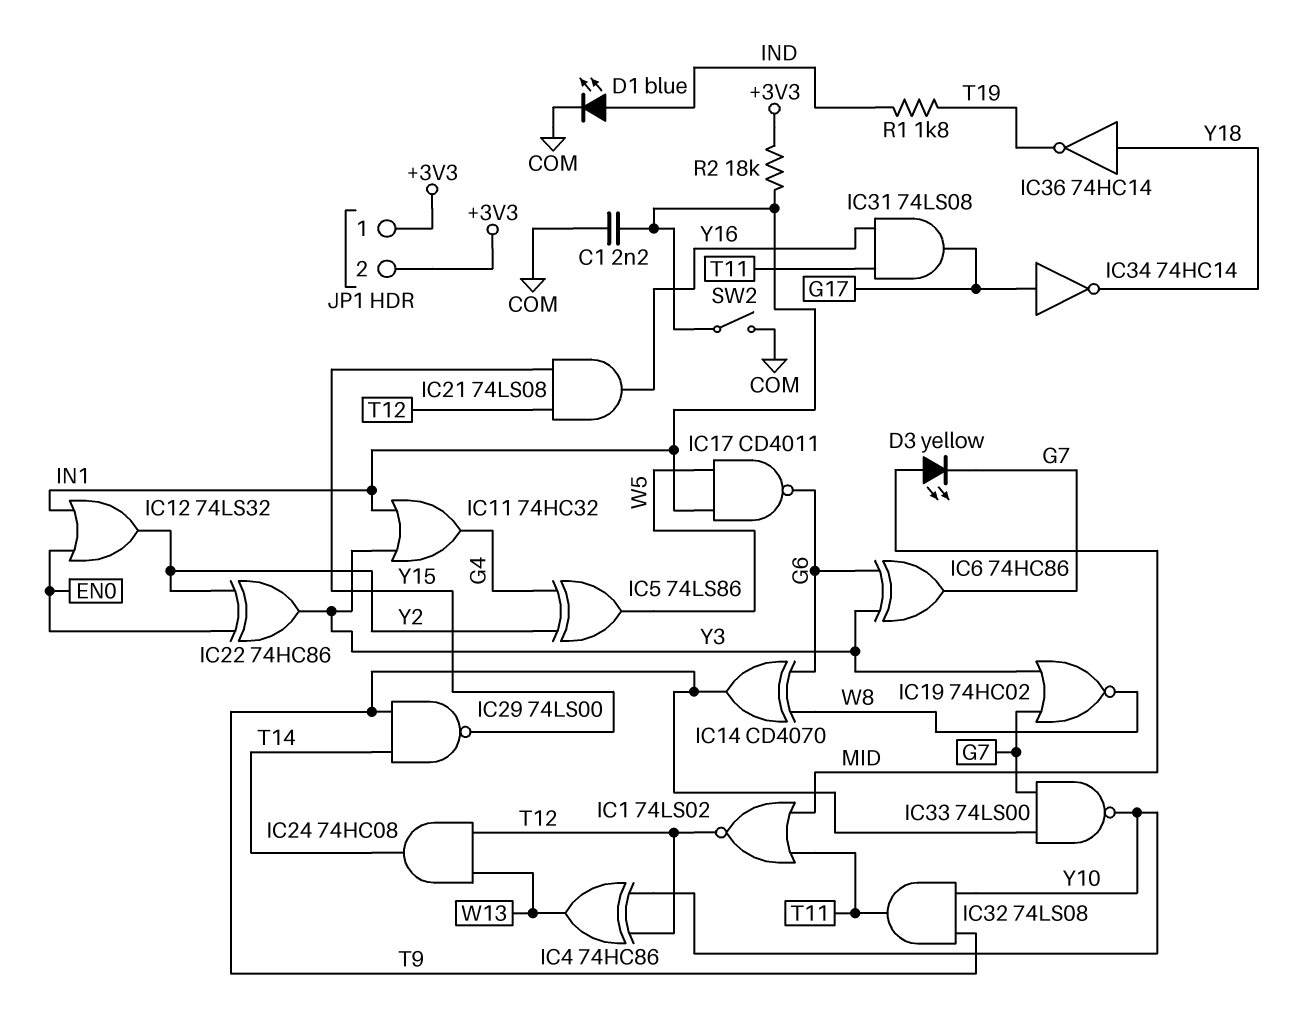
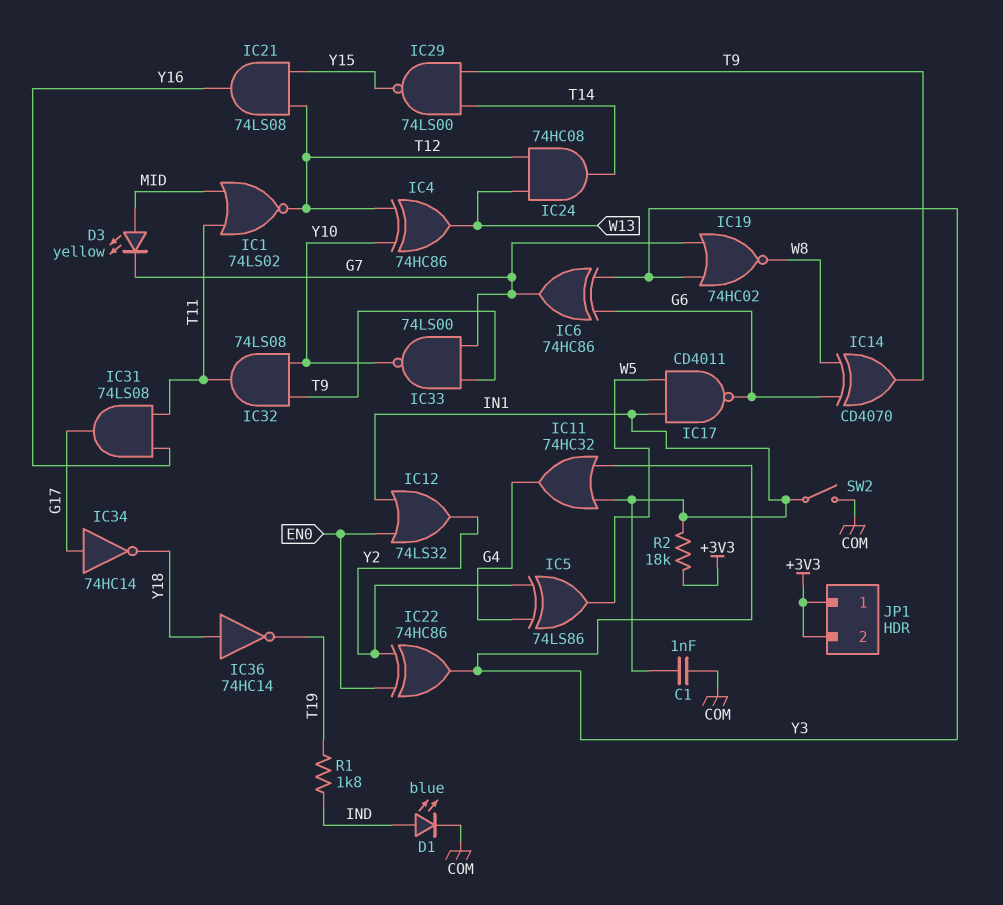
C1: 2.2nF (COM, IN1) -> 1nF (COM, IN1)

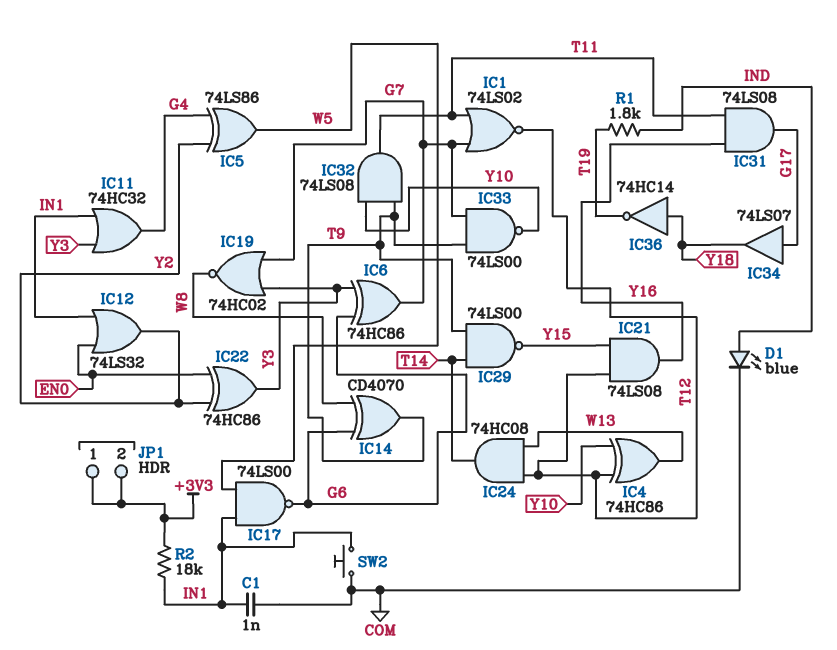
D3: LED yellow (A MID, K G7) -> none
IC1: NOR 74LS02 (in MID, in T11, out T12) -> NOR 74LS02 (in G7, in T11, out T12)
IC17: NAND CD4011 (in IN1, in W5, out G6) -> NAND 74LS00 (in IN1, in W5, out G6)
IC34: NOT 74HC14 (in G17, out Y18) -> buffer 74LS07 (in G17, out Y18)
SW2: switch (COM, IN1) -> button (COM, IN1)

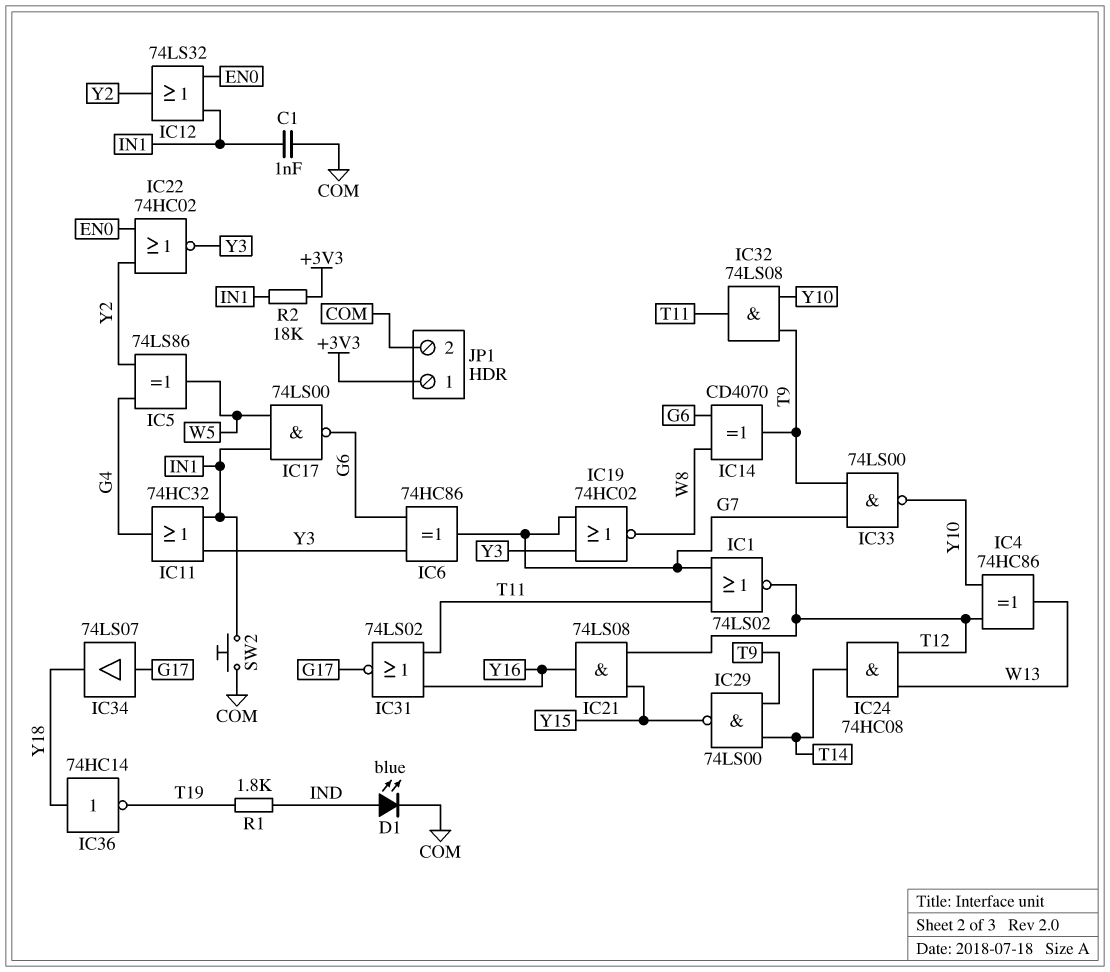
IC22: XOR 74HC86 (in EN0, in Y2, out Y3) -> NOR 74HC02 (in EN0, in Y2, out Y3)
IC31: AND 74LS08 (in T11, in Y16, out G17) -> NOR 74LS02 (in T11, in Y16, out G17)
JP1 pin 2: +3V3 -> COM

